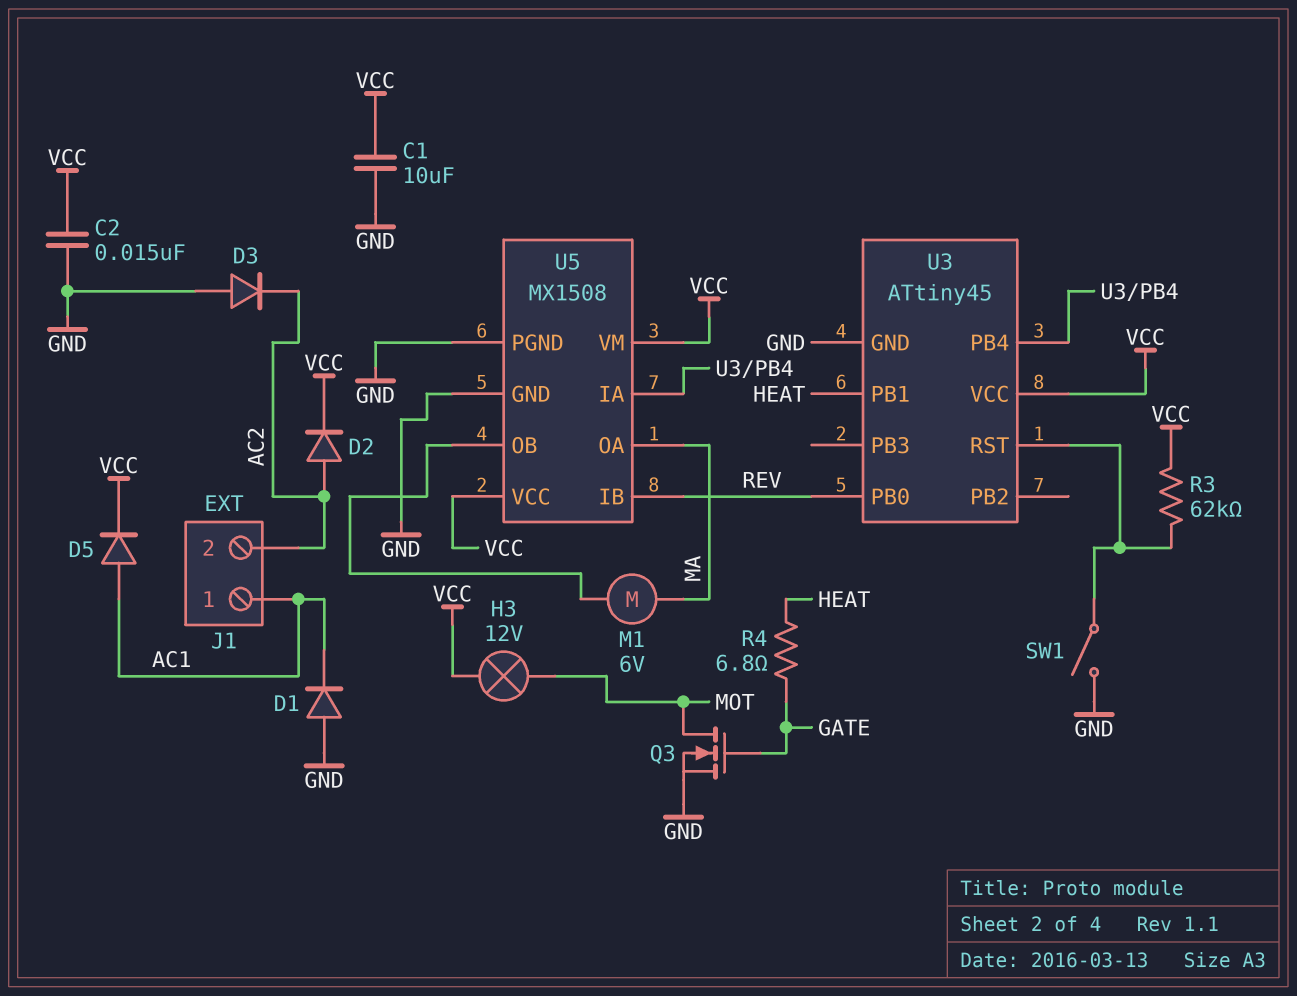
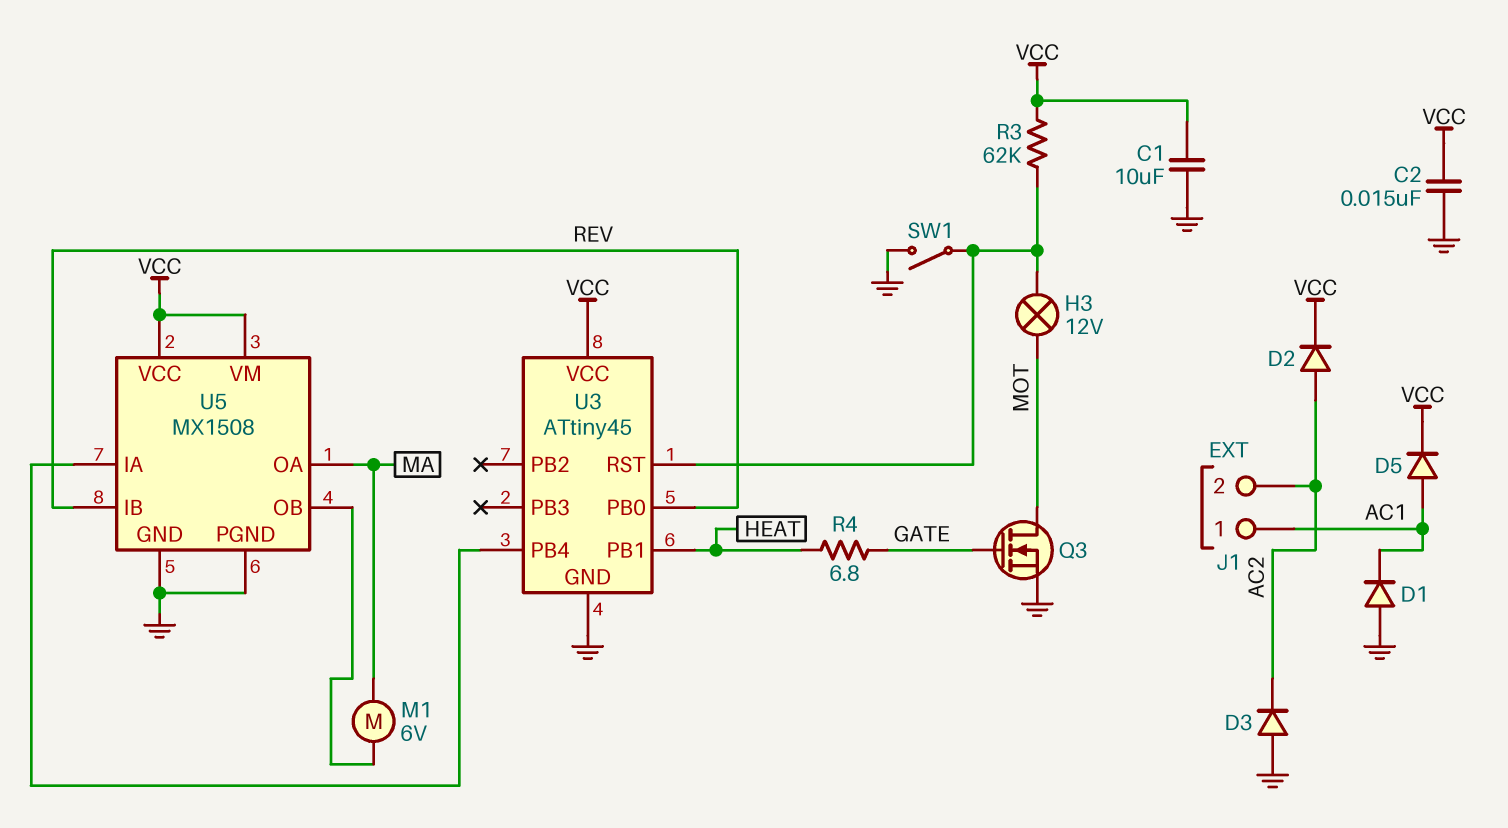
H3: lamp 12V (MOT, VCC) -> lamp 12V (MOT, U3/RST)

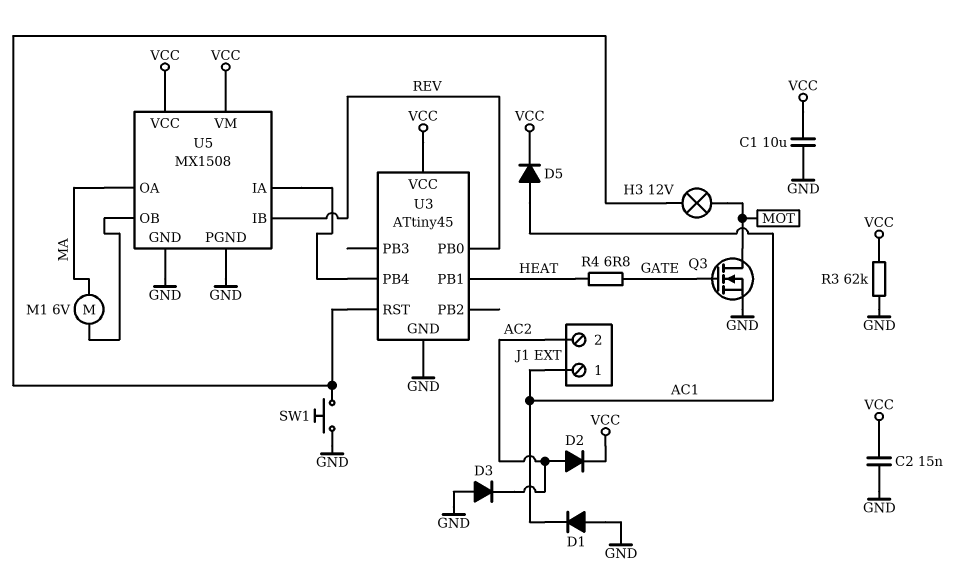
R3: 62k (U3/RST, VCC) -> 62k (GND, VCC)
SW1: switch (GND, U3/RST) -> button (GND, U3/RST)

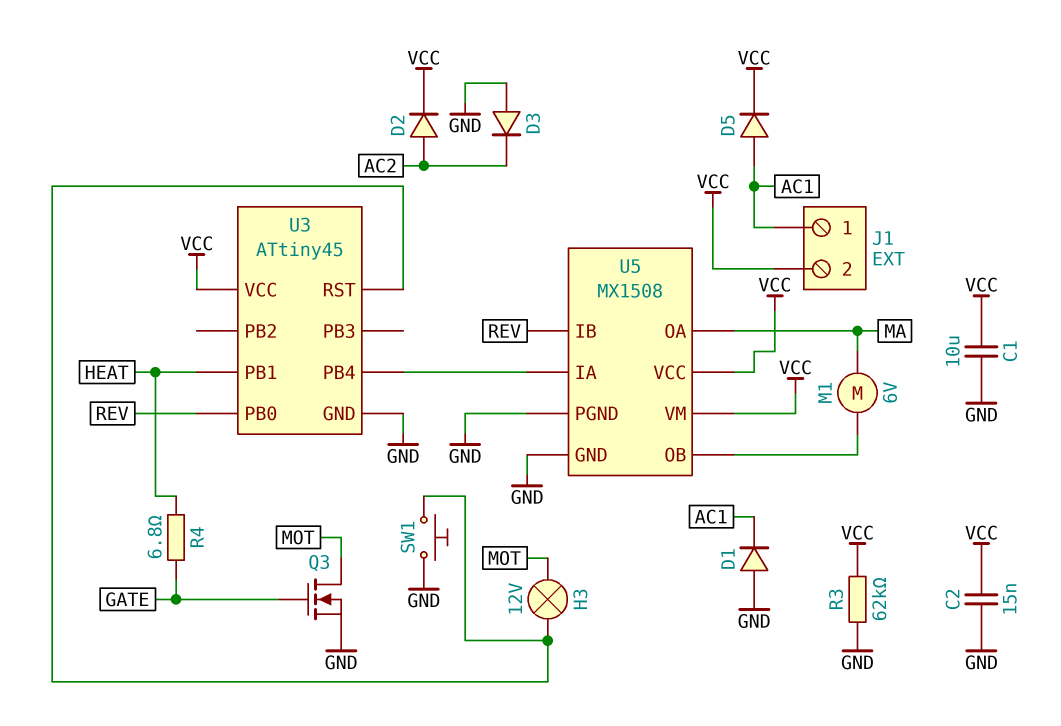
J1 pin 2: AC2 -> VCC

